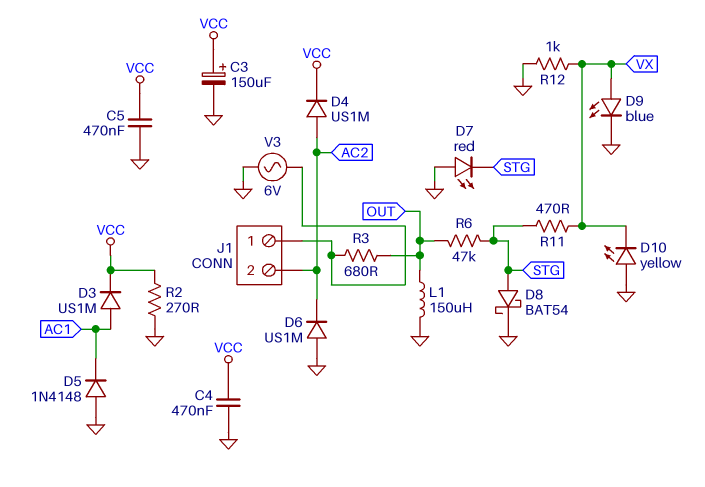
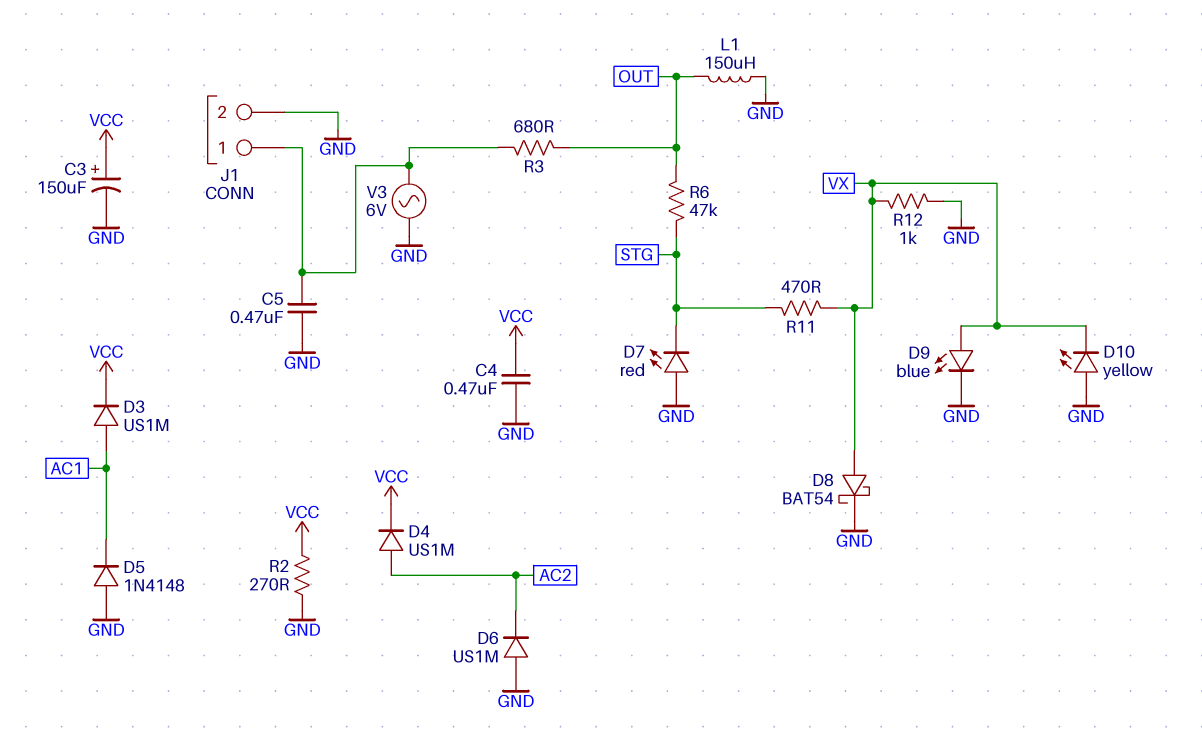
C5: 470nF (GND, VCC) -> 470nF (GND, J1/1)
D8: schottky BAT54 (A STG, K GND) -> schottky BAT54 (A VX, K GND)
J1 pin 2: AC2 -> GND

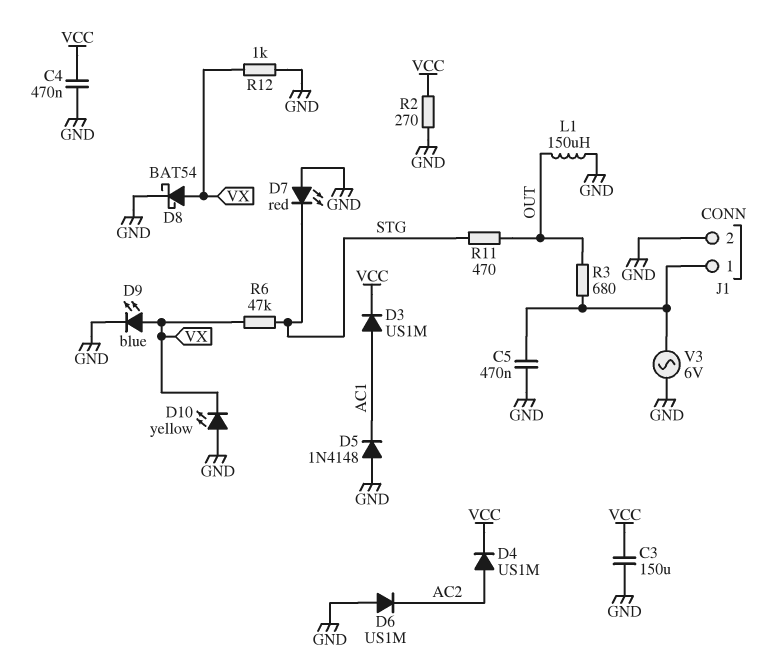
C3: 150uF (plus VCC, minus GND) -> 150uF (GND, VCC)
R6: 47k (OUT, STG) -> 47k (STG, VX)
R11: 470 (STG, VX) -> 470 (OUT, STG)

